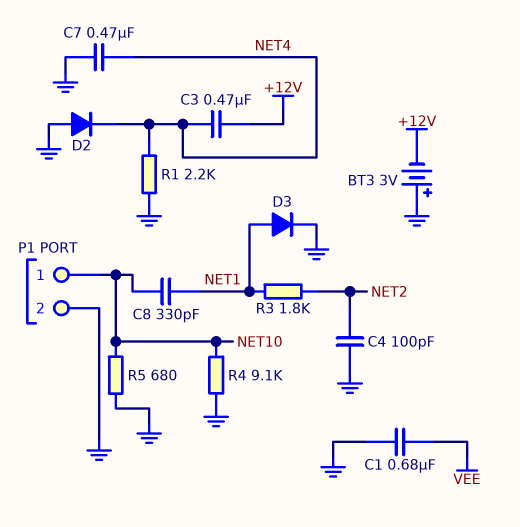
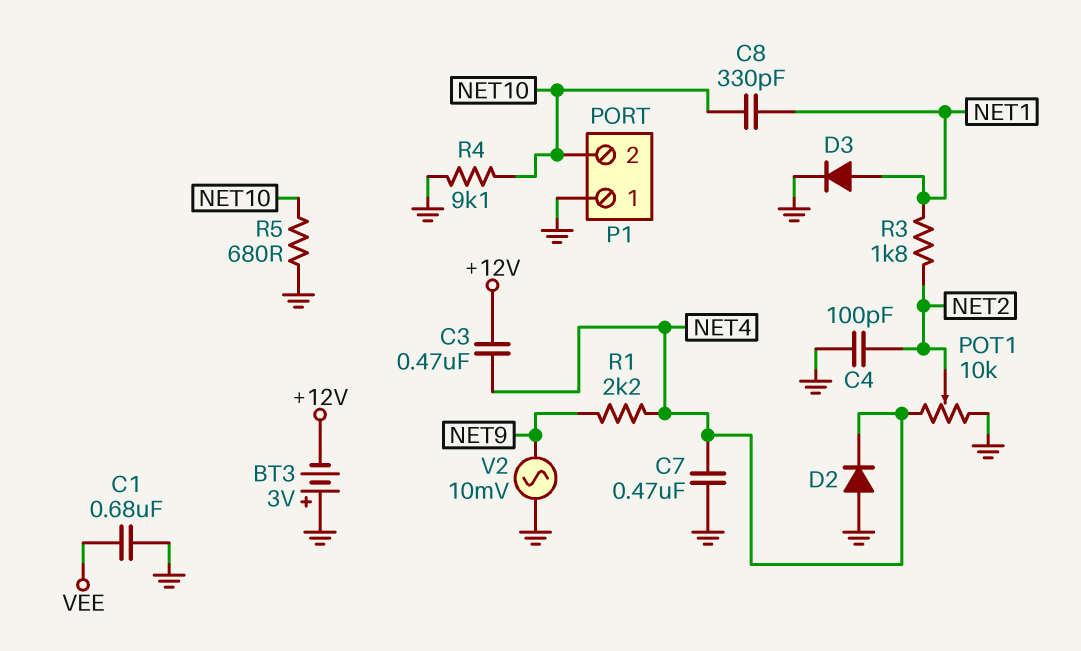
P1 pin 1: NET10 -> GND
P1 pin 2: GND -> NET10
POT1: none -> 10k (GND, NET4, wiper NET2)
R1: 2.2k (GND, NET4) -> 2.2k (NET4, NET9)
V2: none -> AC 10mV (GND, NET9)

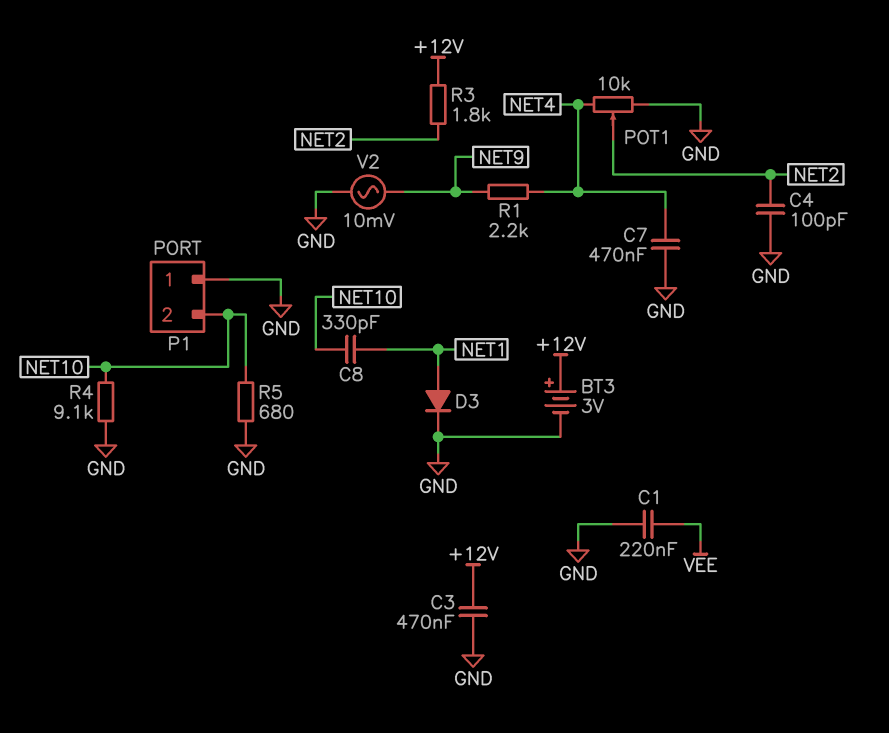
BT3: 3V (plus GND, minus +12V) -> 3V (plus +12V, minus GND)
C1: 680nF (GND, VEE) -> 220nF (GND, VEE)
C3: 470nF (+12V, NET4) -> 470nF (+12V, GND)
D2: diode (A GND, K NET4) -> none
R3: 1.8k (NET1, NET2) -> 1.8k (+12V, NET2)

